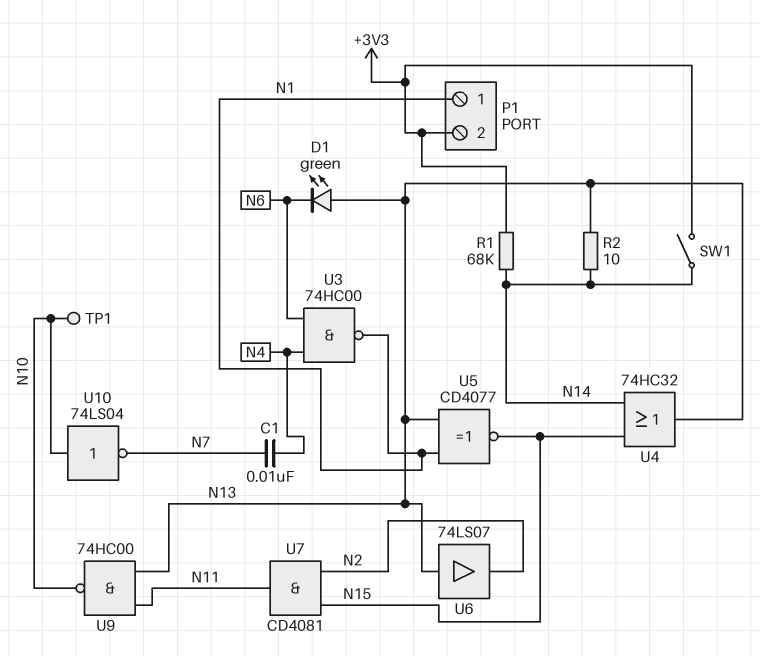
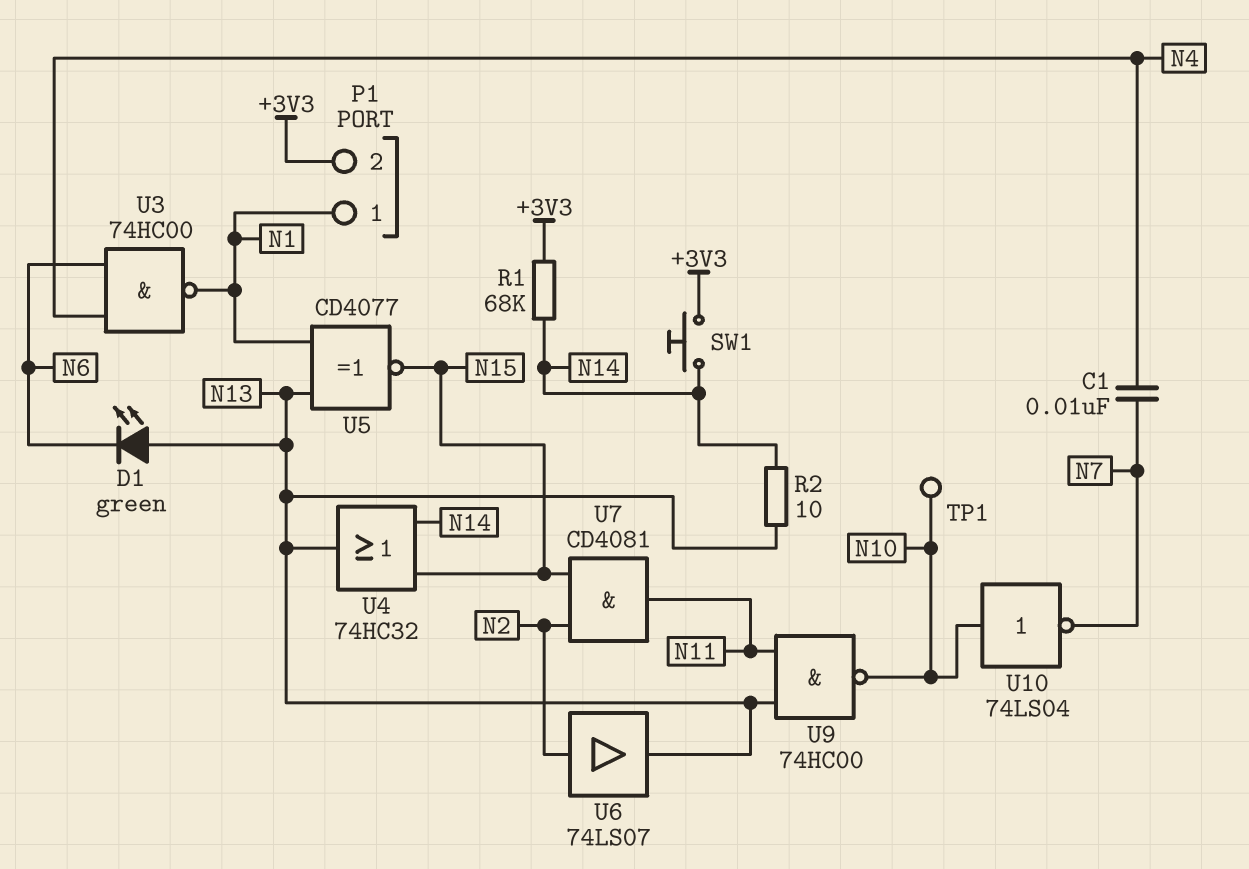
SW1: switch (+3V3, N14) -> button (+3V3, N14)
U6: buffer 74LS07 (in N13, out N2) -> buffer 74LS07 (in N2, out N13)

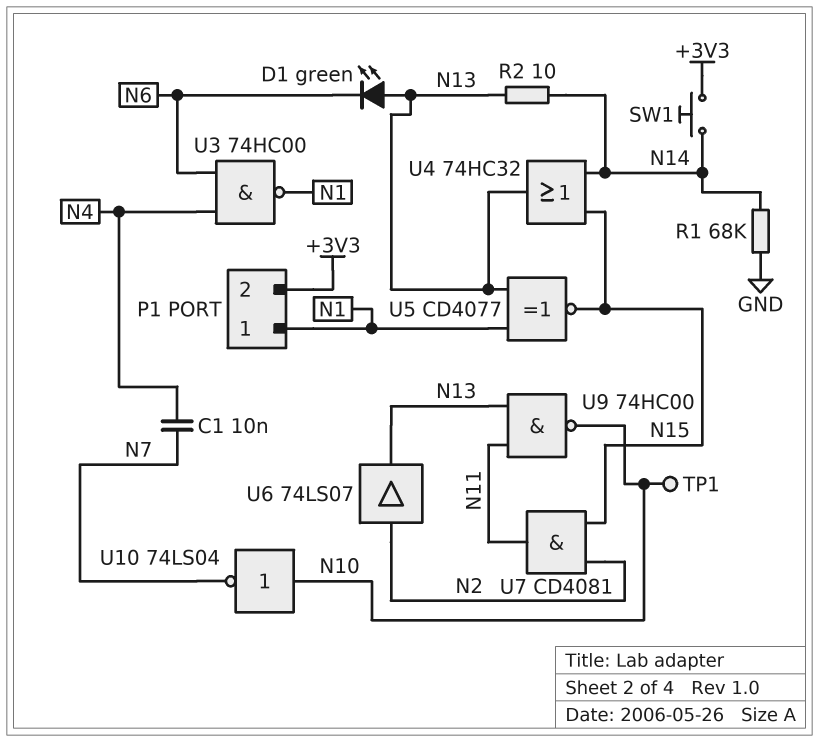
R1: 68k (+3V3, N14) -> 68k (GND, N14)

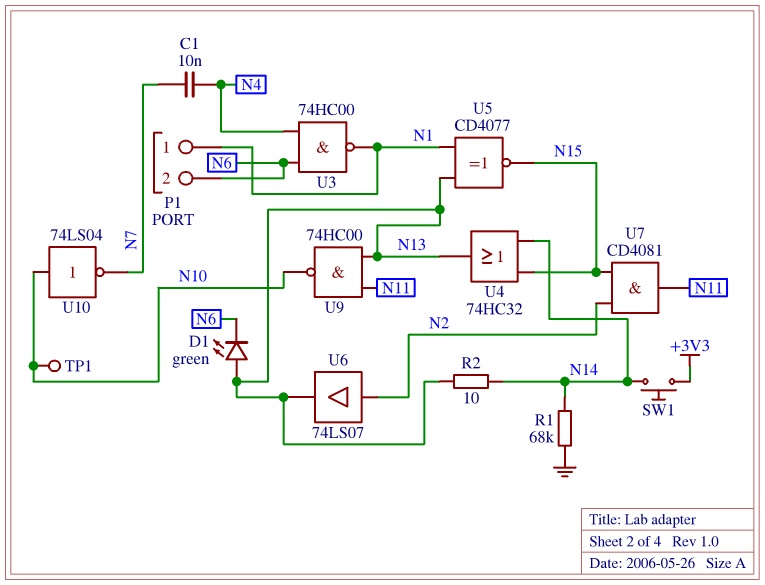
P1 pin 2: +3V3 -> N6

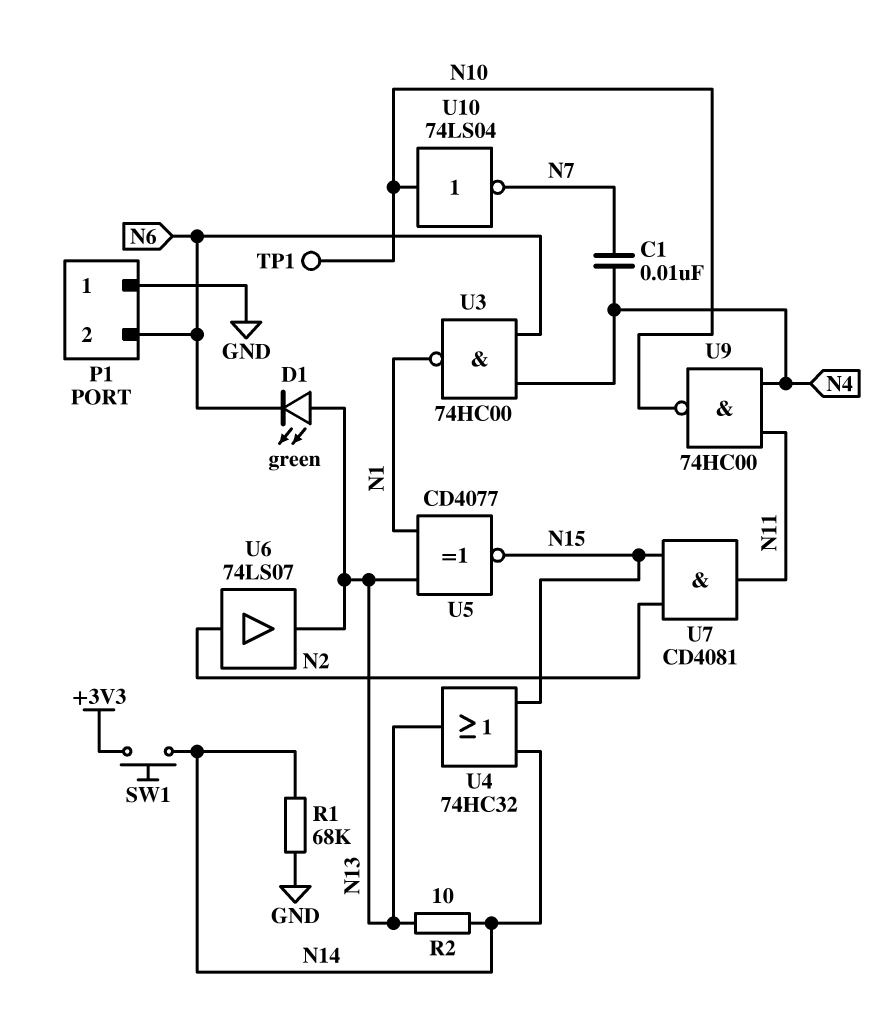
P1 pin 1: N1 -> GND
U9: NAND 74HC00 (in N11, in N13, out N10) -> NAND 74HC00 (in N4, in N11, out N10)

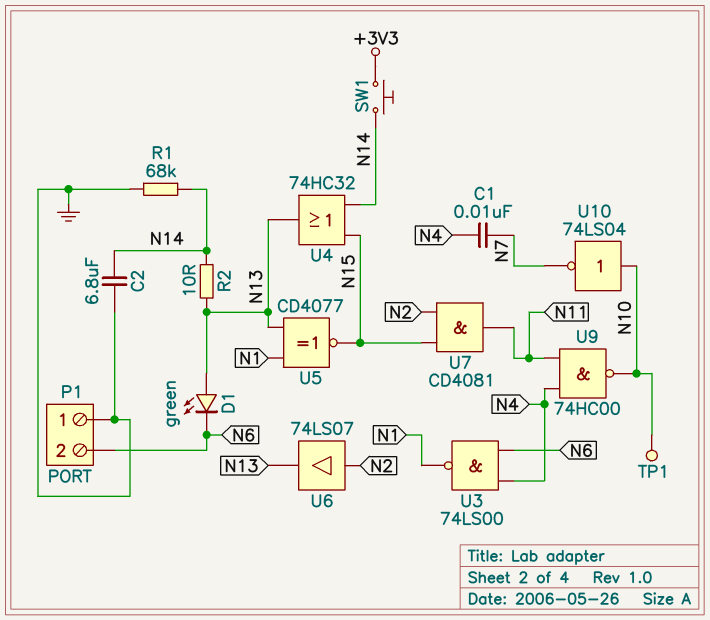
C2: none -> 6.8uF (GND, N14)
U3: NAND 74HC00 (in N4, in N6, out N1) -> NAND 74LS00 (in N4, in N6, out N1)

